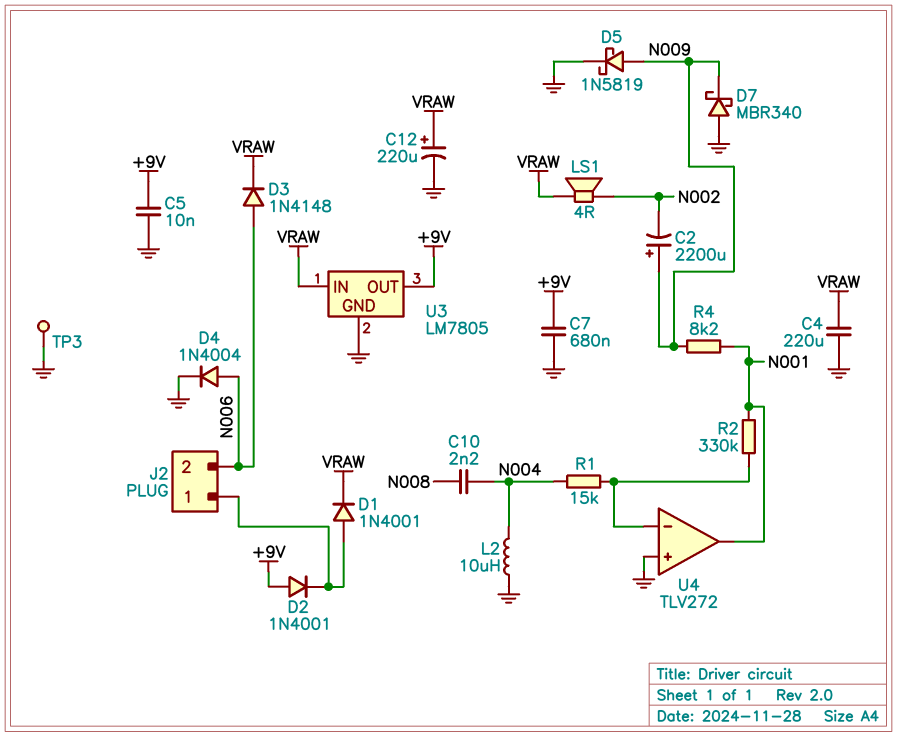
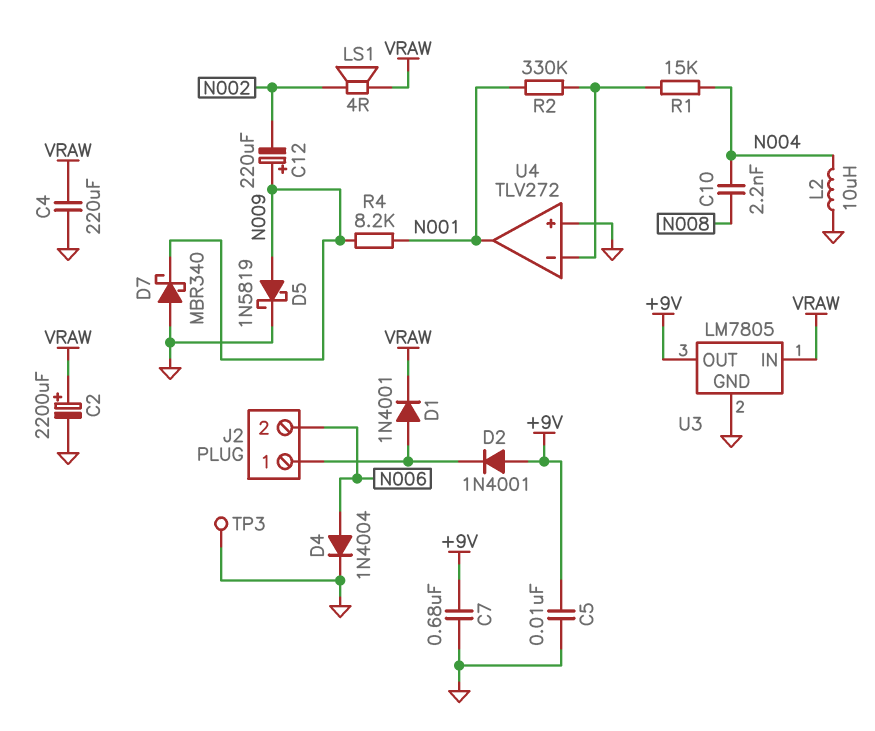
C2: 2200uF (plus N009, minus N002) -> 2200uF (plus VRAW, minus GND)
C12: 220uF (plus VRAW, minus GND) -> 220uF (plus N009, minus N002)
D3: diode 1N4148 (A N006, K VRAW) -> none

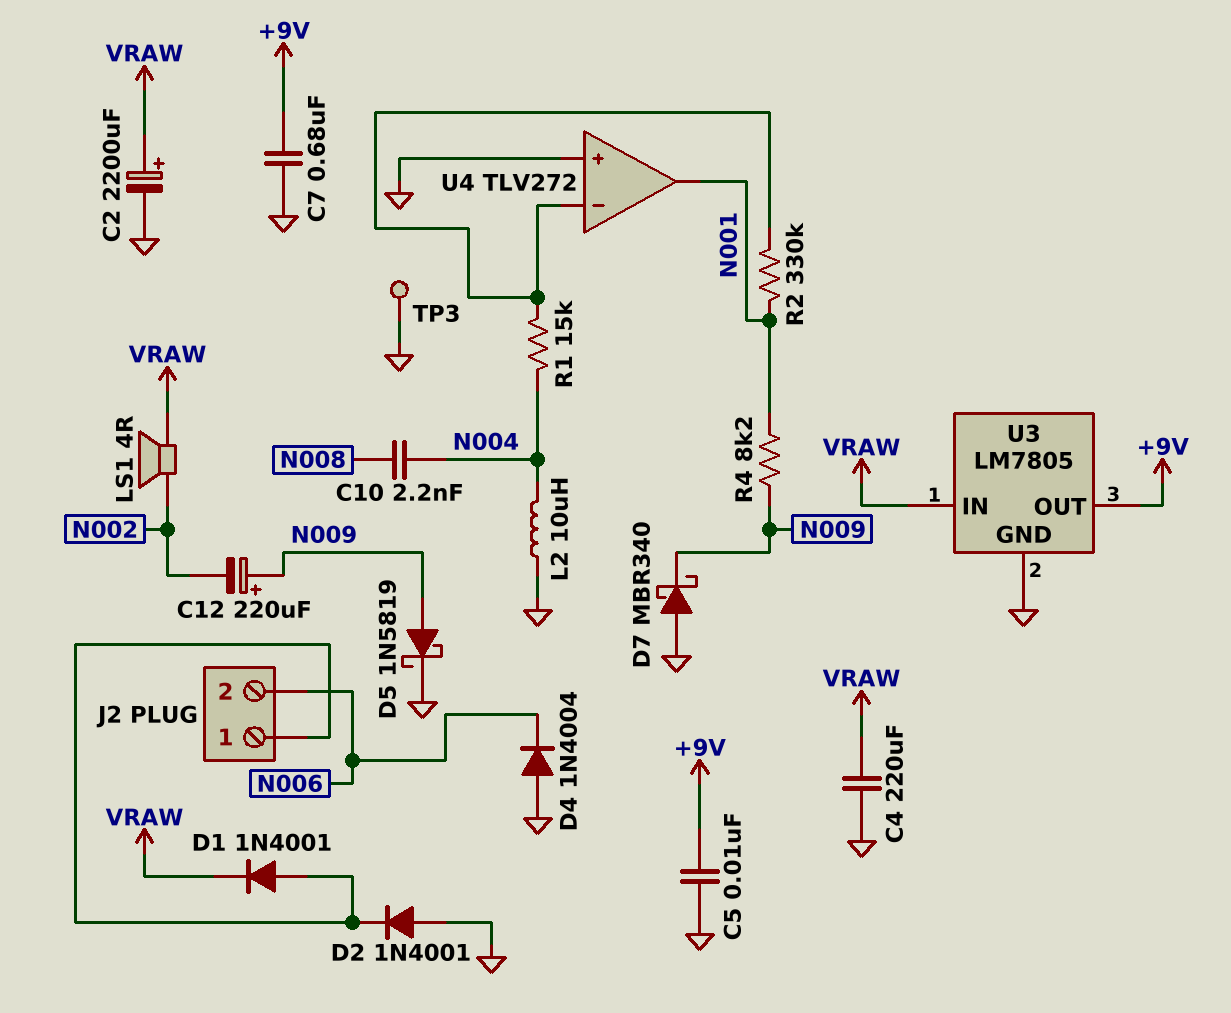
D2: diode 1N4001 (A +9V, K J2/1) -> diode 1N4001 (A GND, K J2/1)
D4: diode 1N4004 (A N006, K GND) -> diode 1N4004 (A GND, K N006)

